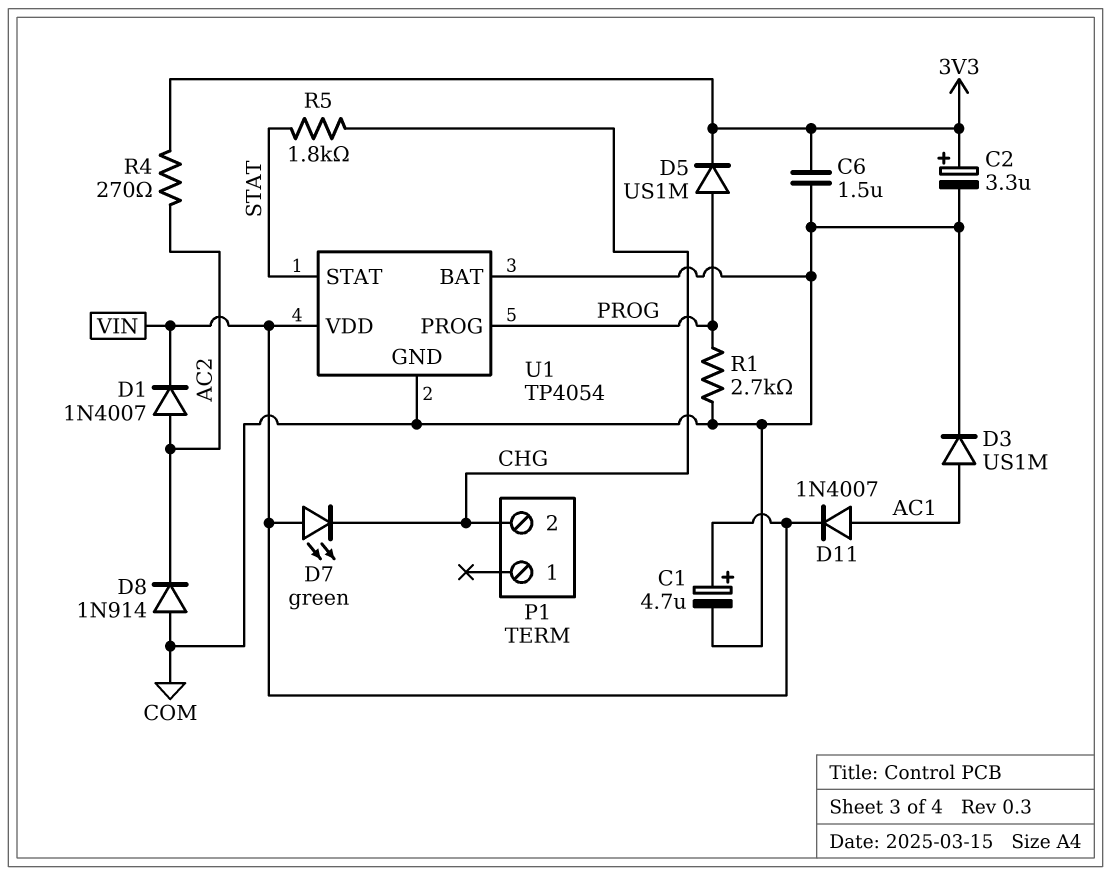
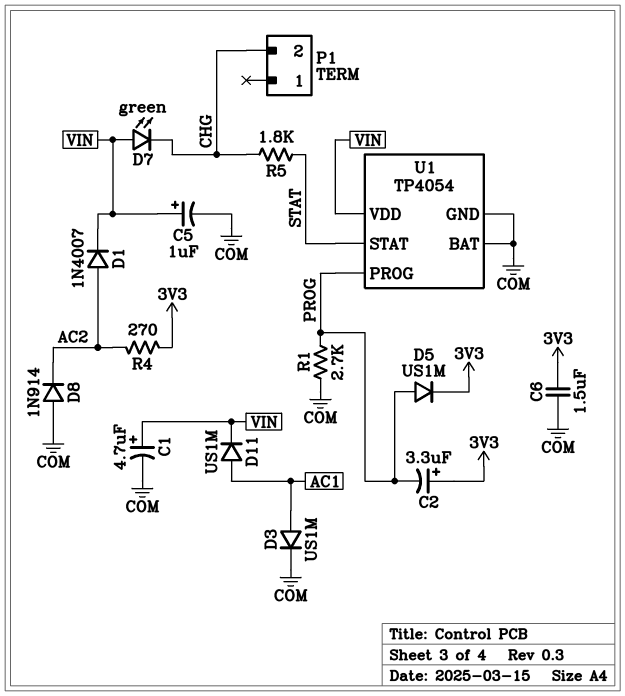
C2: 3.3uF (plus 3V3, minus COM) -> 3.3uF (plus 3V3, minus PROG)
C5: none -> 1uF (plus VIN, minus COM)
D11: diode 1N4007 (A AC1, K VIN) -> diode US1M (A AC1, K VIN)

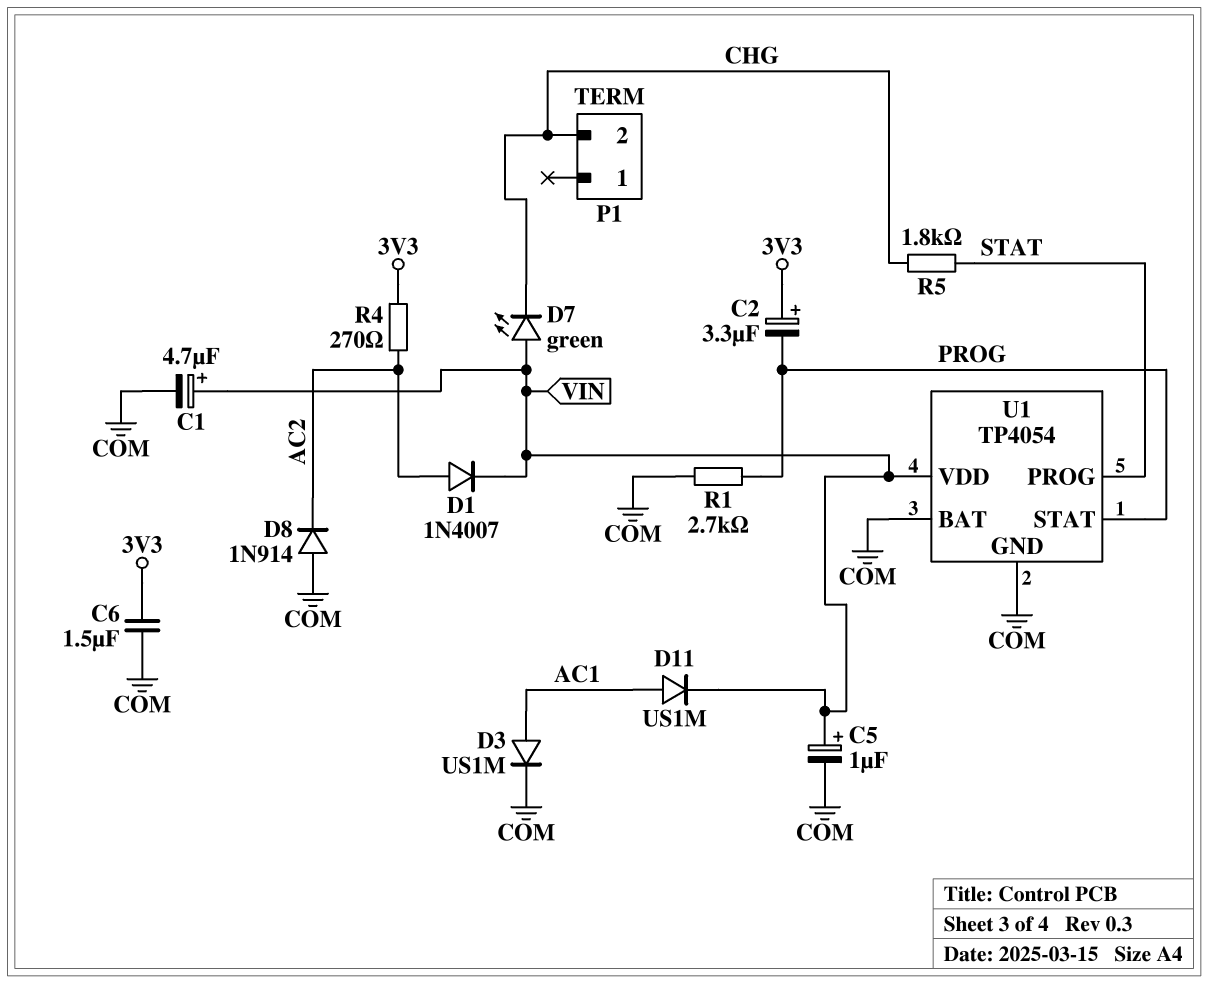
D5: diode US1M (A PROG, K 3V3) -> none
U1 pin PROG: PROG -> STAT
U1 pin STAT: STAT -> PROG

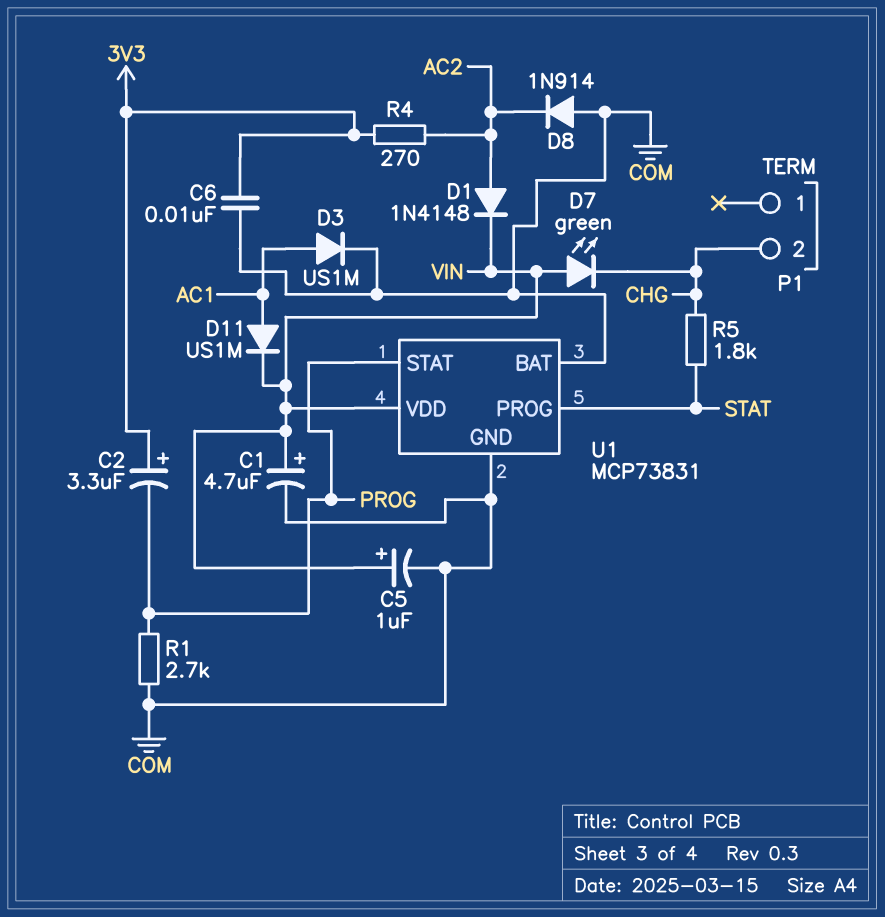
C6: 1.5uF (3V3, COM) -> 10nF (3V3, COM)
D1: diode 1N4007 (A AC2, K VIN) -> diode 1N4148 (A AC2, K VIN)
U1: TP4054 -> MCP73831

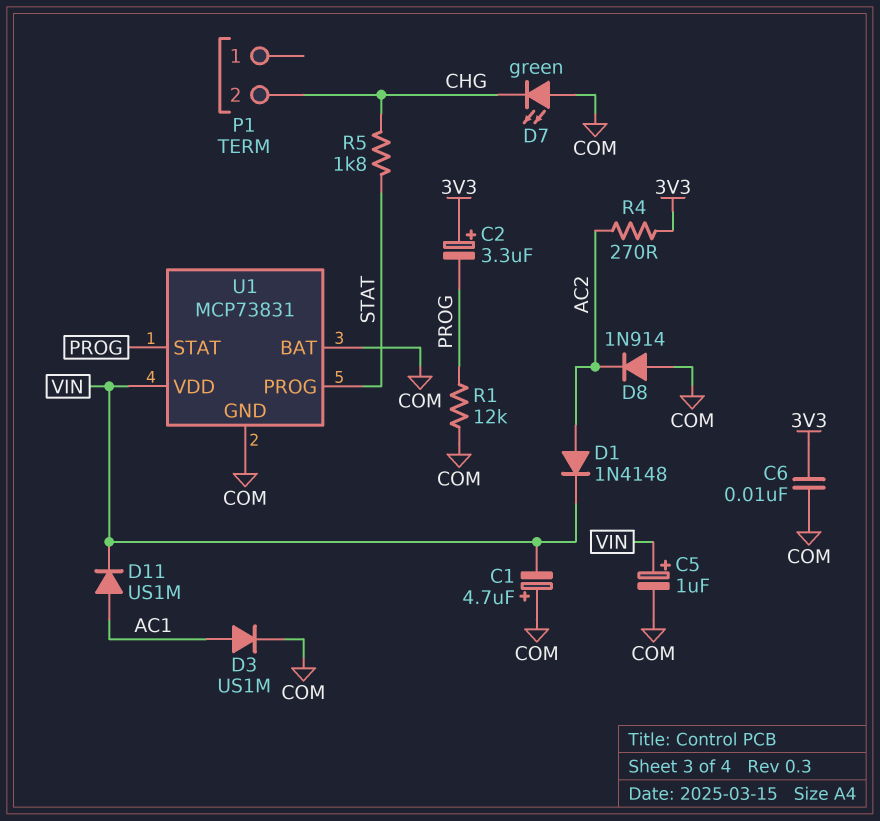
C1: 4.7uF (plus VIN, minus COM) -> 4.7uF (plus COM, minus VIN)
D7: LED green (A VIN, K CHG) -> LED green (A COM, K CHG)
R1: 2.7k (COM, PROG) -> 12k (COM, PROG)

